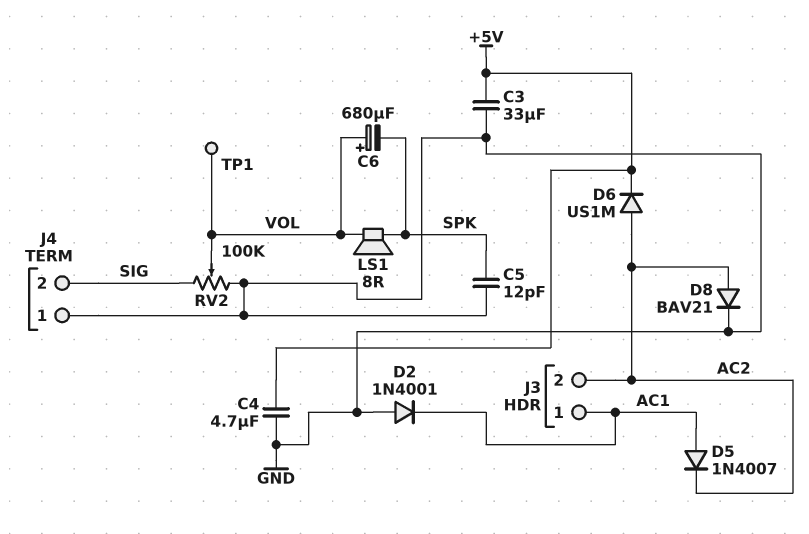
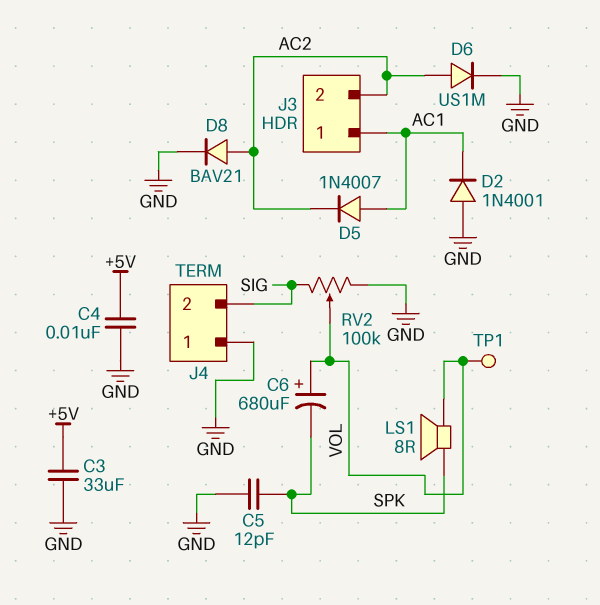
C4: 4.7uF (+5V, GND) -> 10nF (+5V, GND)
D6: diode US1M (A AC2, K +5V) -> diode US1M (A AC2, K GND)

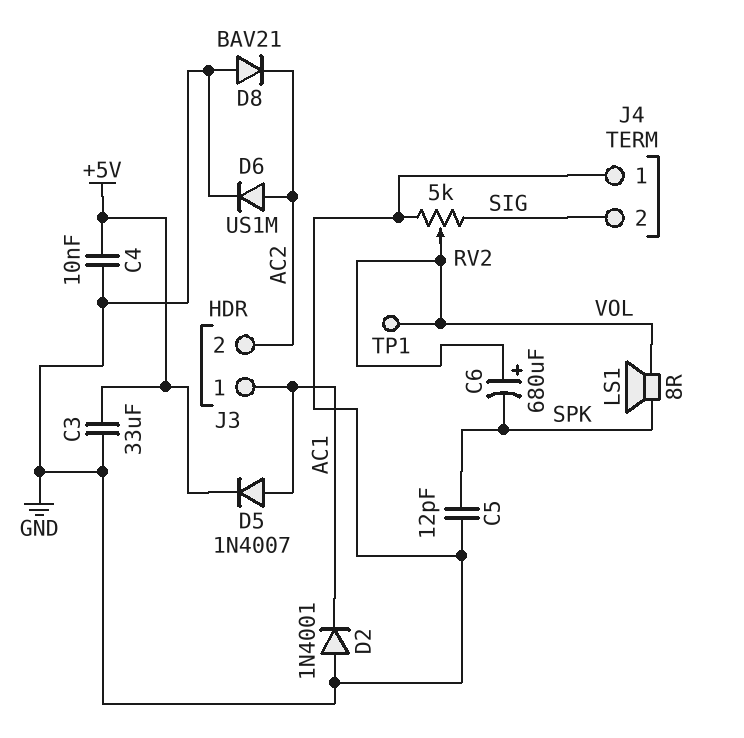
D5: diode 1N4007 (A AC1, K AC2) -> diode 1N4007 (A AC1, K +5V)
D8: diode BAV21 (A AC2, K GND) -> diode BAV21 (A GND, K AC2)
RV2: 100k (GND, SIG, wiper VOL) -> 5k (GND, SIG, wiper VOL)

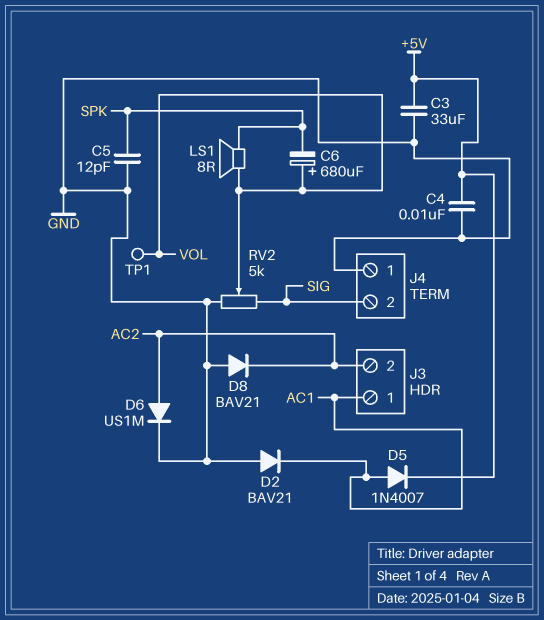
D2: diode 1N4001 (A GND, K AC1) -> diode BAV21 (A GND, K AC1)

